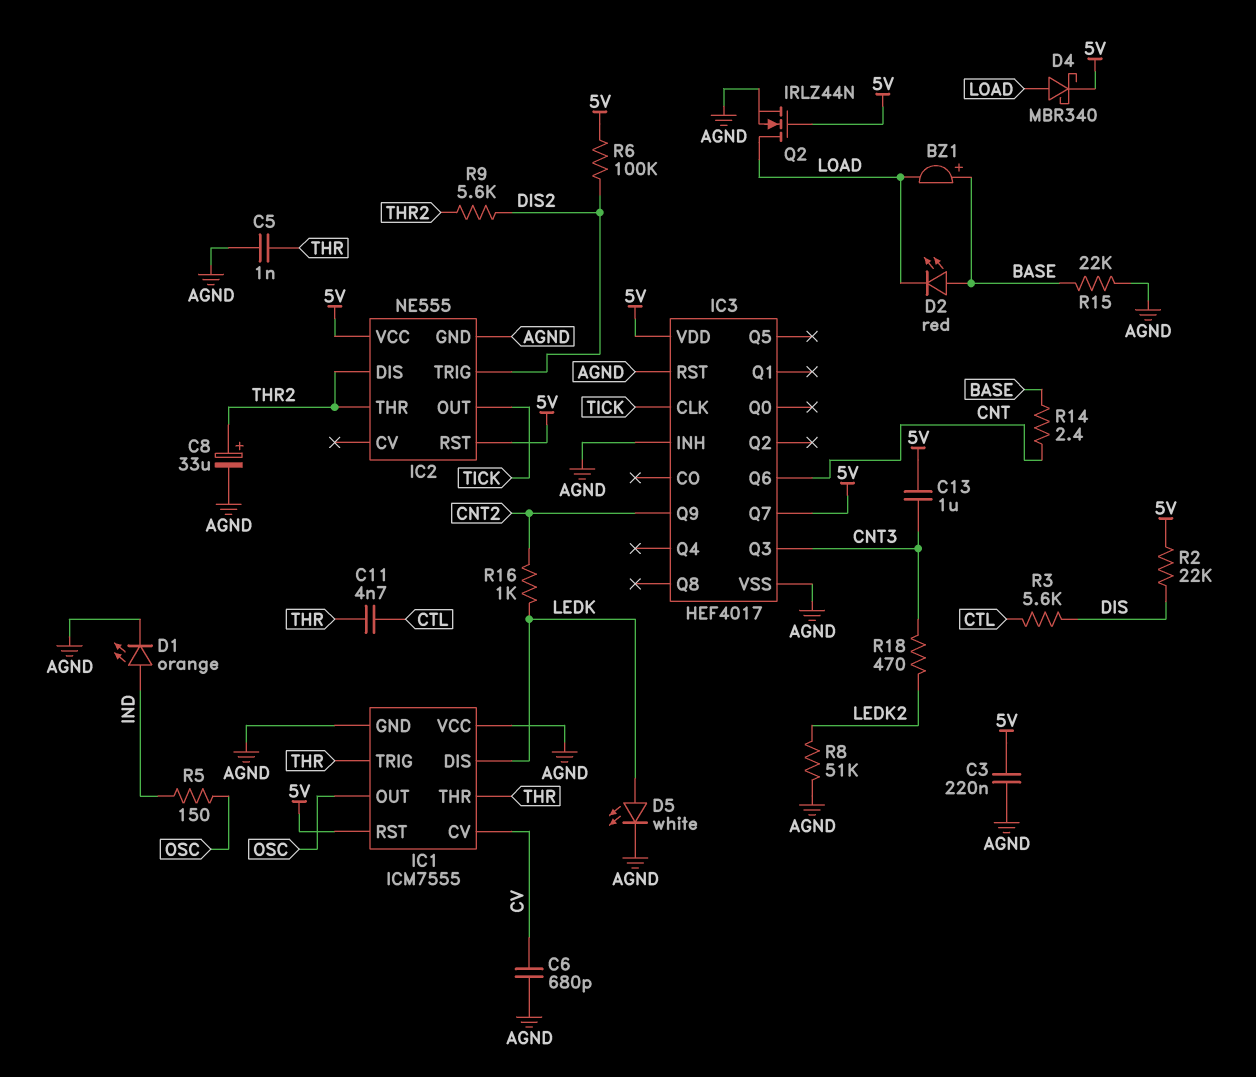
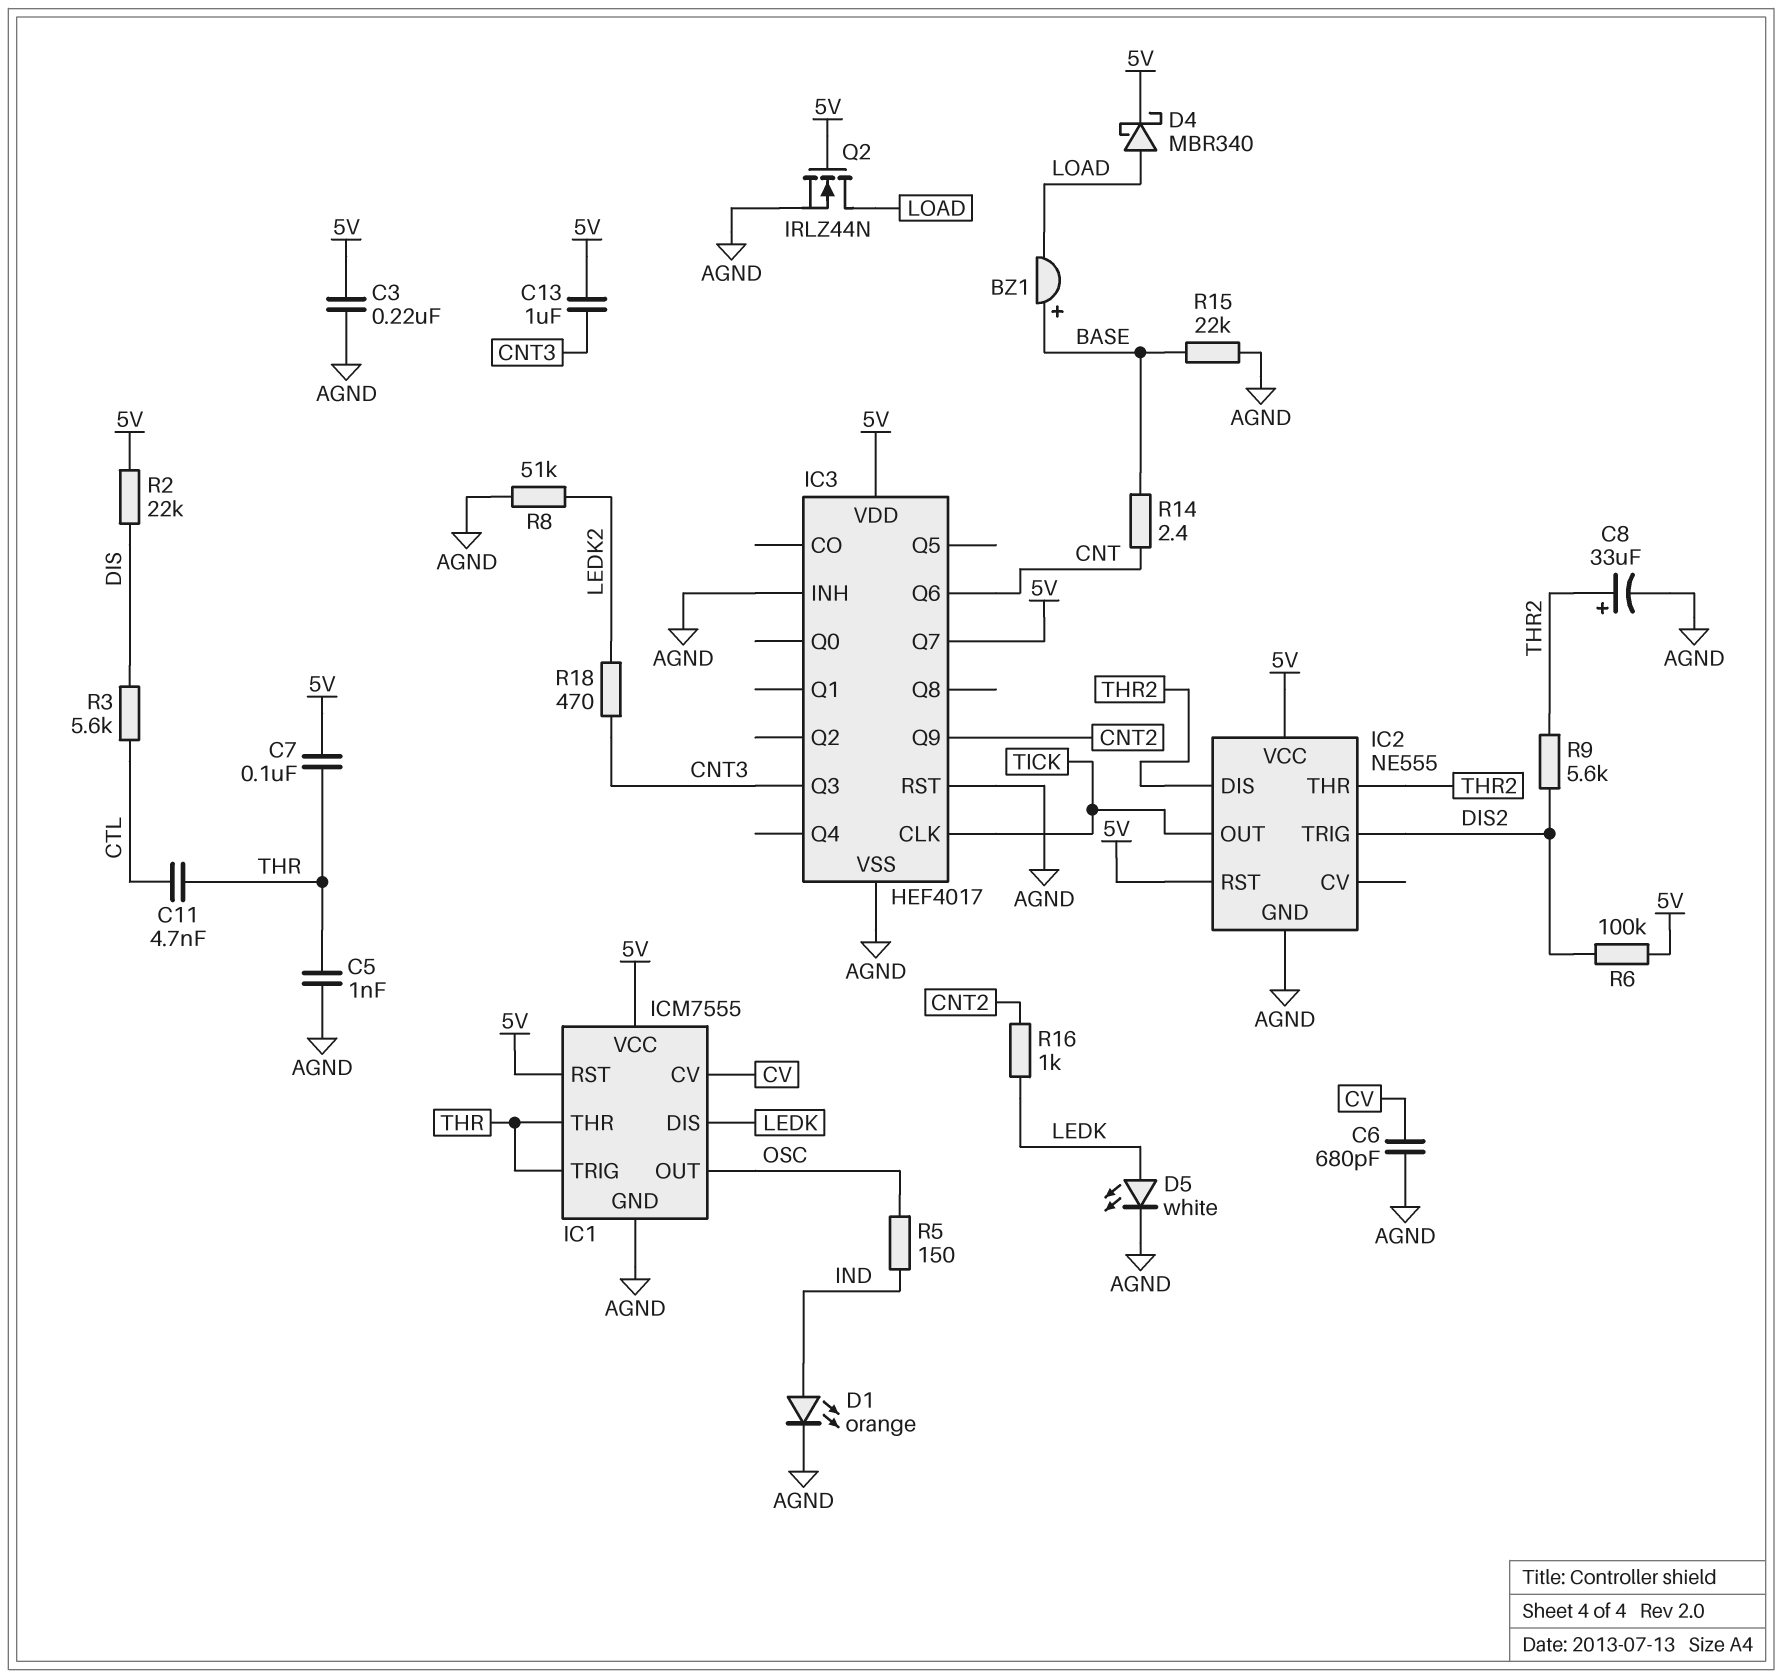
C7: none -> 100nF (5V, THR)
D2: LED red (A BASE, K LOAD) -> none
IC1 pin VCC: AGND -> 5V

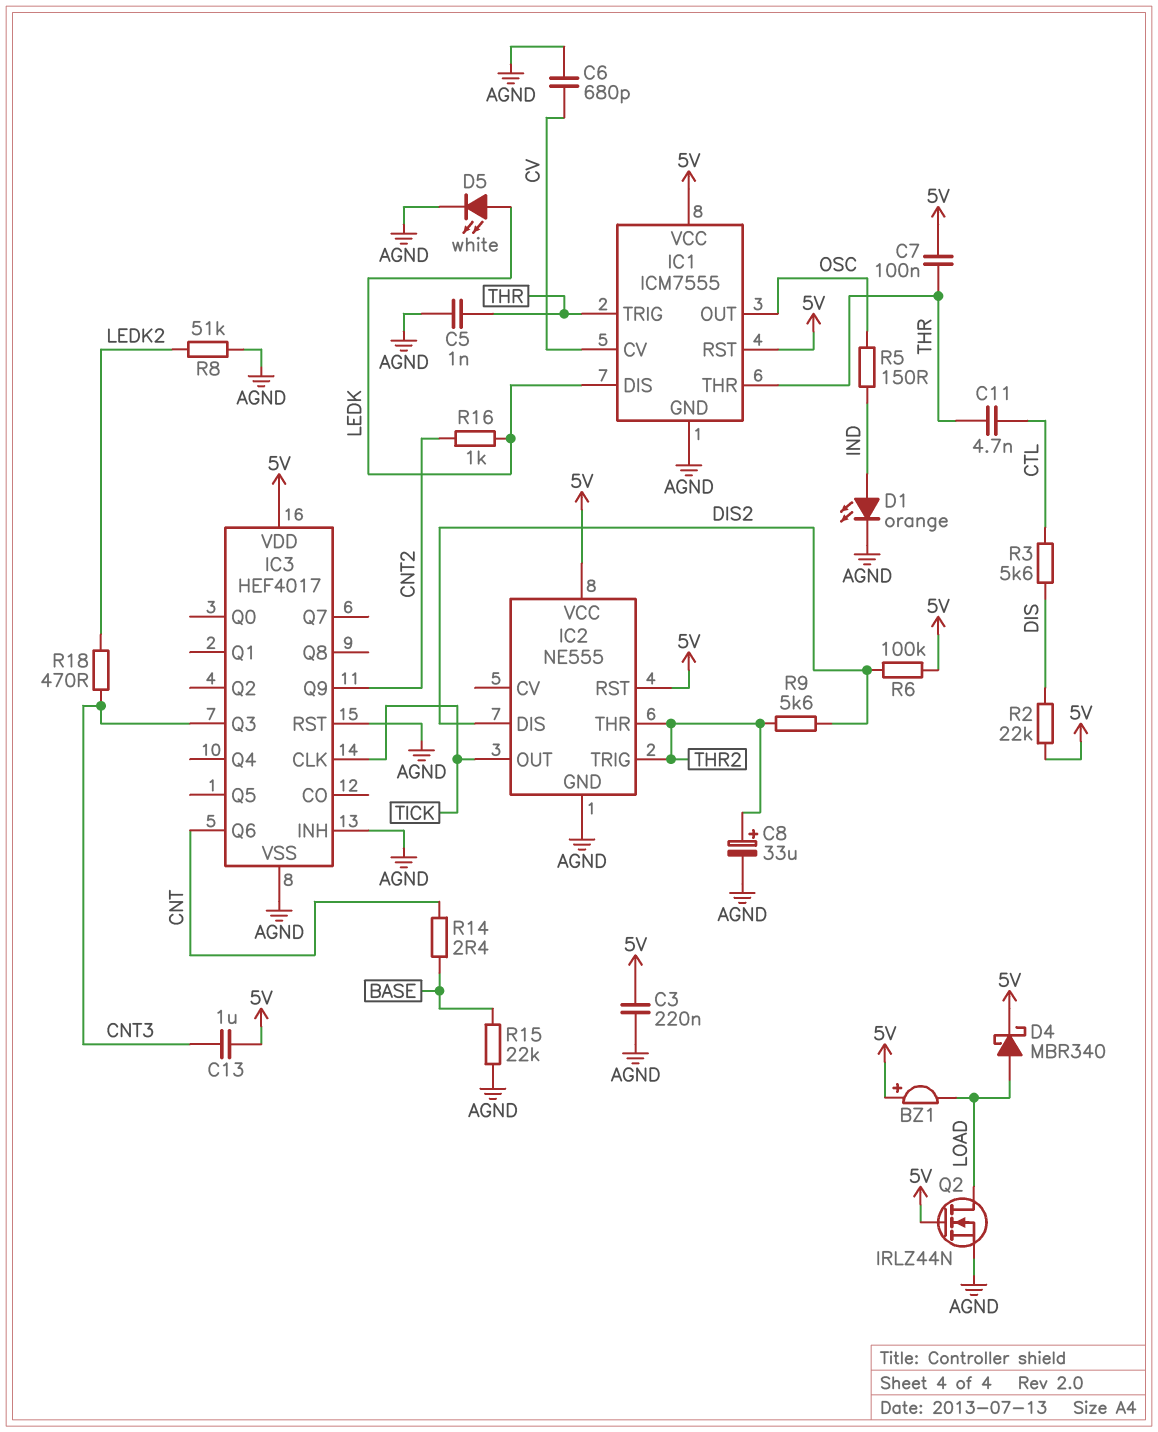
BZ1: buzzer (plus BASE, minus LOAD) -> buzzer (plus 5V, minus LOAD)
IC2 pin DIS: THR2 -> DIS2
IC2 pin TRIG: DIS2 -> THR2
IC3 pin Q7: 5V -> none

